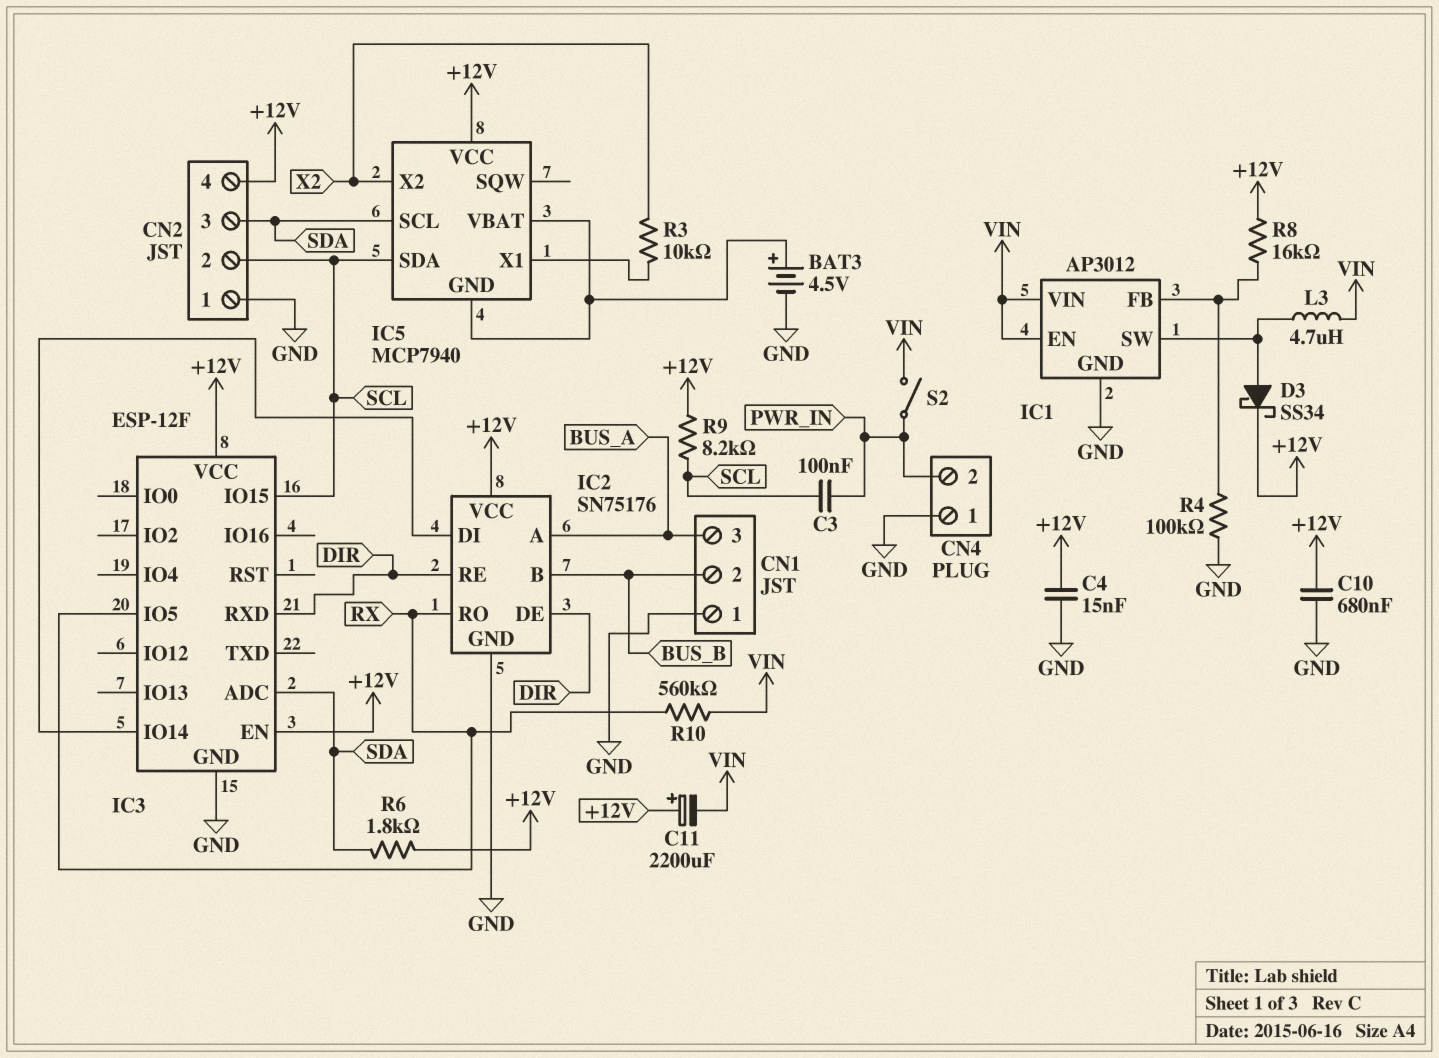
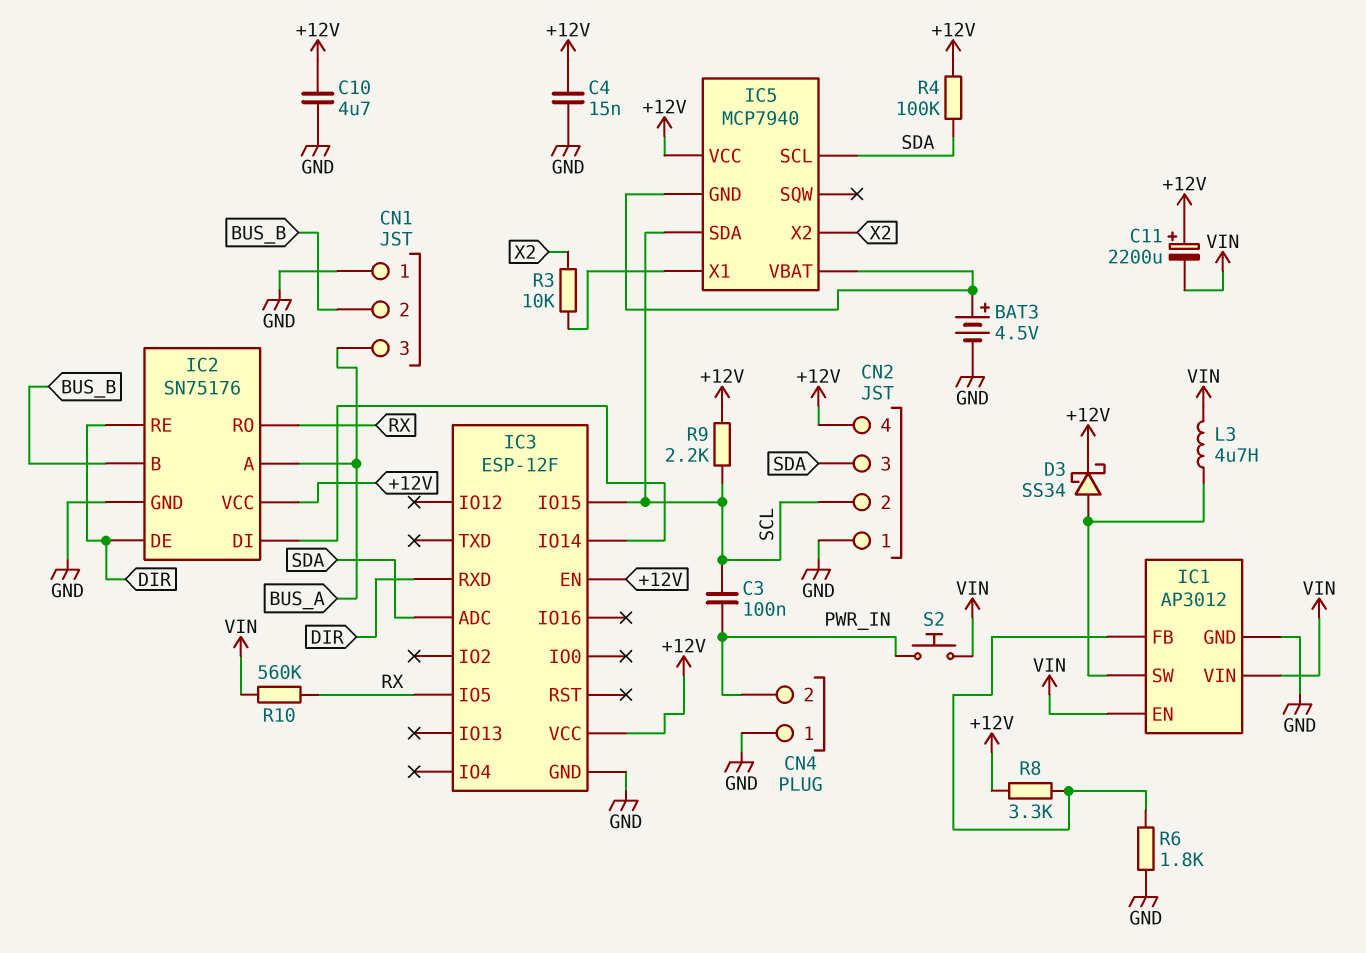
C10: 680nF (+12V, GND) -> 4.7uF (+12V, GND)
R4: 100k (GND, IC1/FB) -> 100k (+12V, SDA)
R6: 1.8k (+12V, SDA) -> 1.8k (GND, IC1/FB)
R8: 16k (+12V, IC1/FB) -> 3.3k (+12V, IC1/FB)
R9: 8.2k (+12V, SCL) -> 2.2k (+12V, SCL)
S2: switch (PWR_IN, VIN) -> button (PWR_IN, VIN)

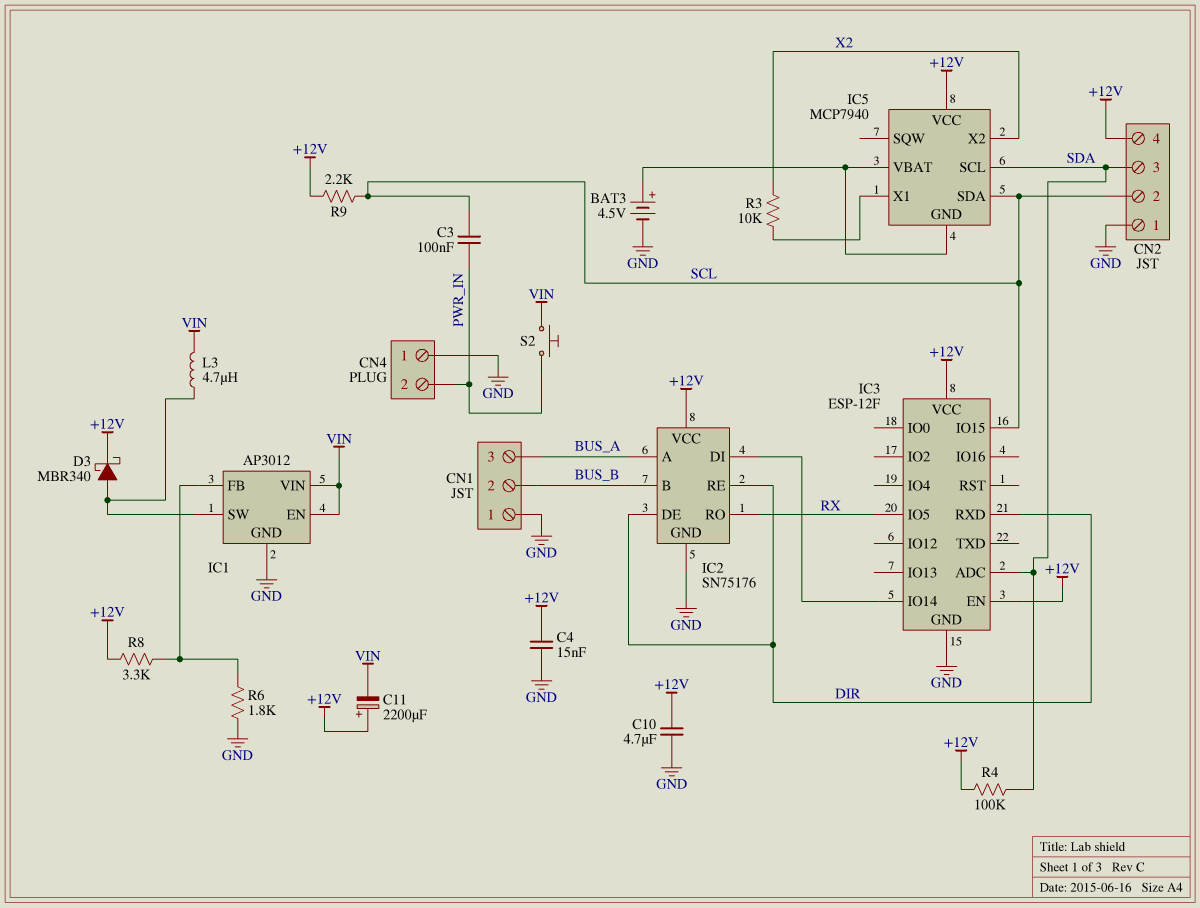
D3: schottky SS34 (A IC1/SW, K +12V) -> schottky MBR340 (A IC1/SW, K +12V)
R10: 560k (RX, VIN) -> none

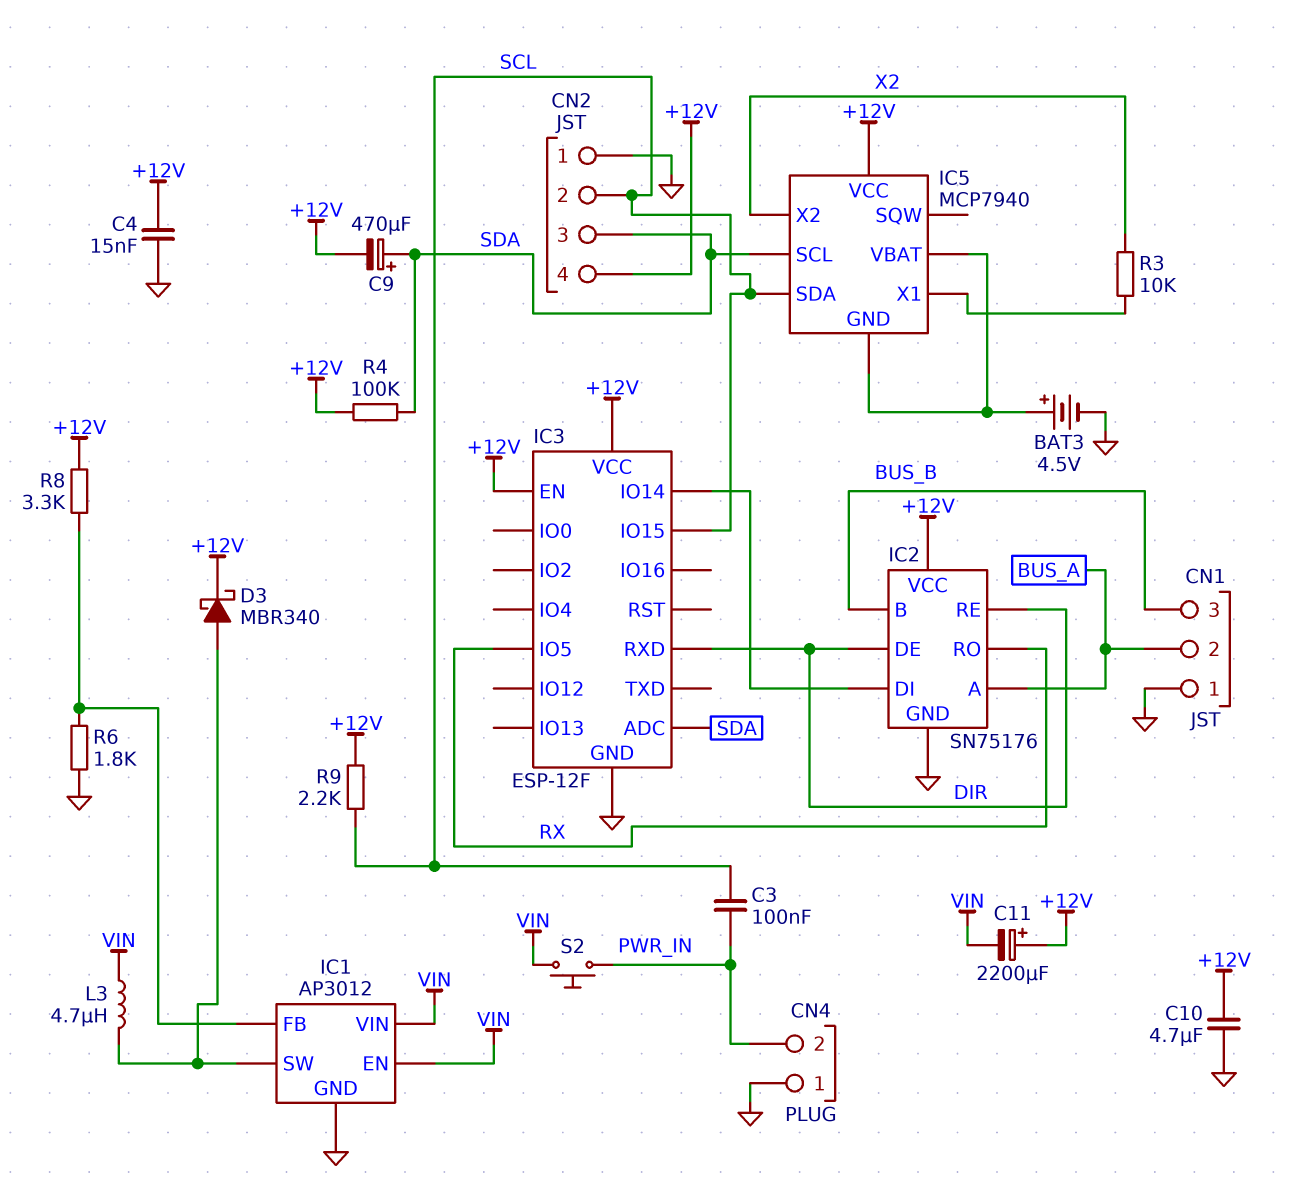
C9: none -> 470uF (plus SDA, minus +12V)
CN1 pin 2: BUS_B -> BUS_A
CN1 pin 3: BUS_A -> BUS_B

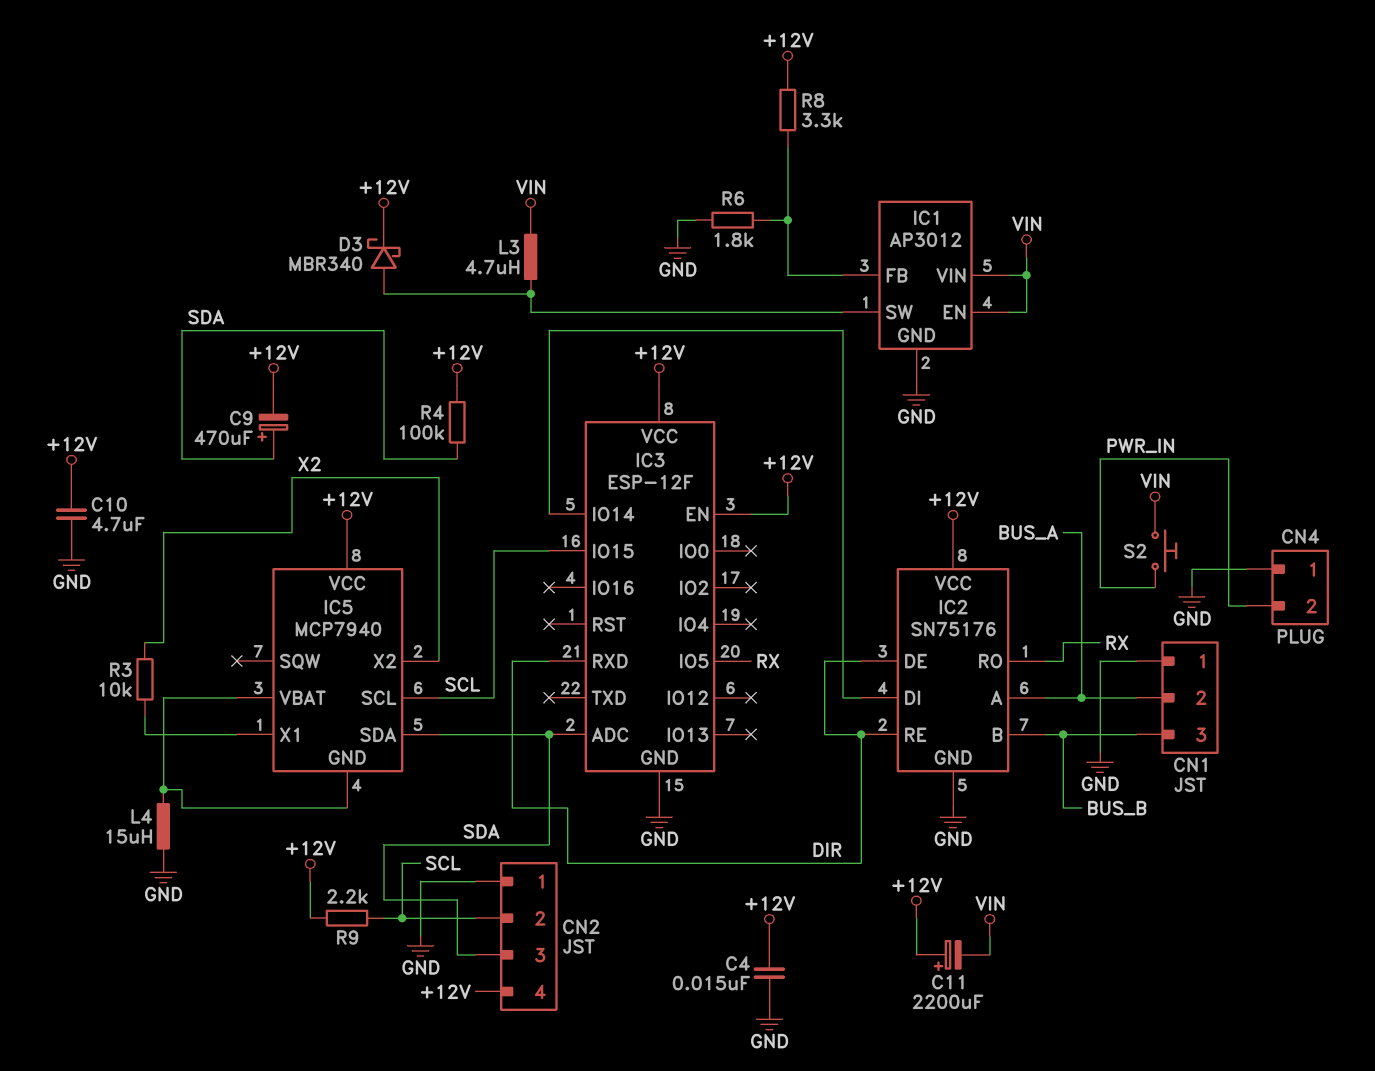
BAT3: 4.5V (plus IC5/GND, minus GND) -> none
C3: 100nF (PWR_IN, SCL) -> none
IC5 pin SCL: SDA -> SCL
IC5 pin SDA: SCL -> SDA
L4: none -> 15uH (GND, IC5/GND)

